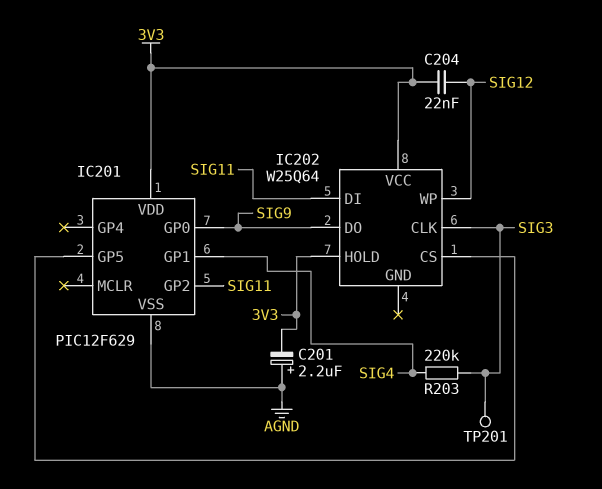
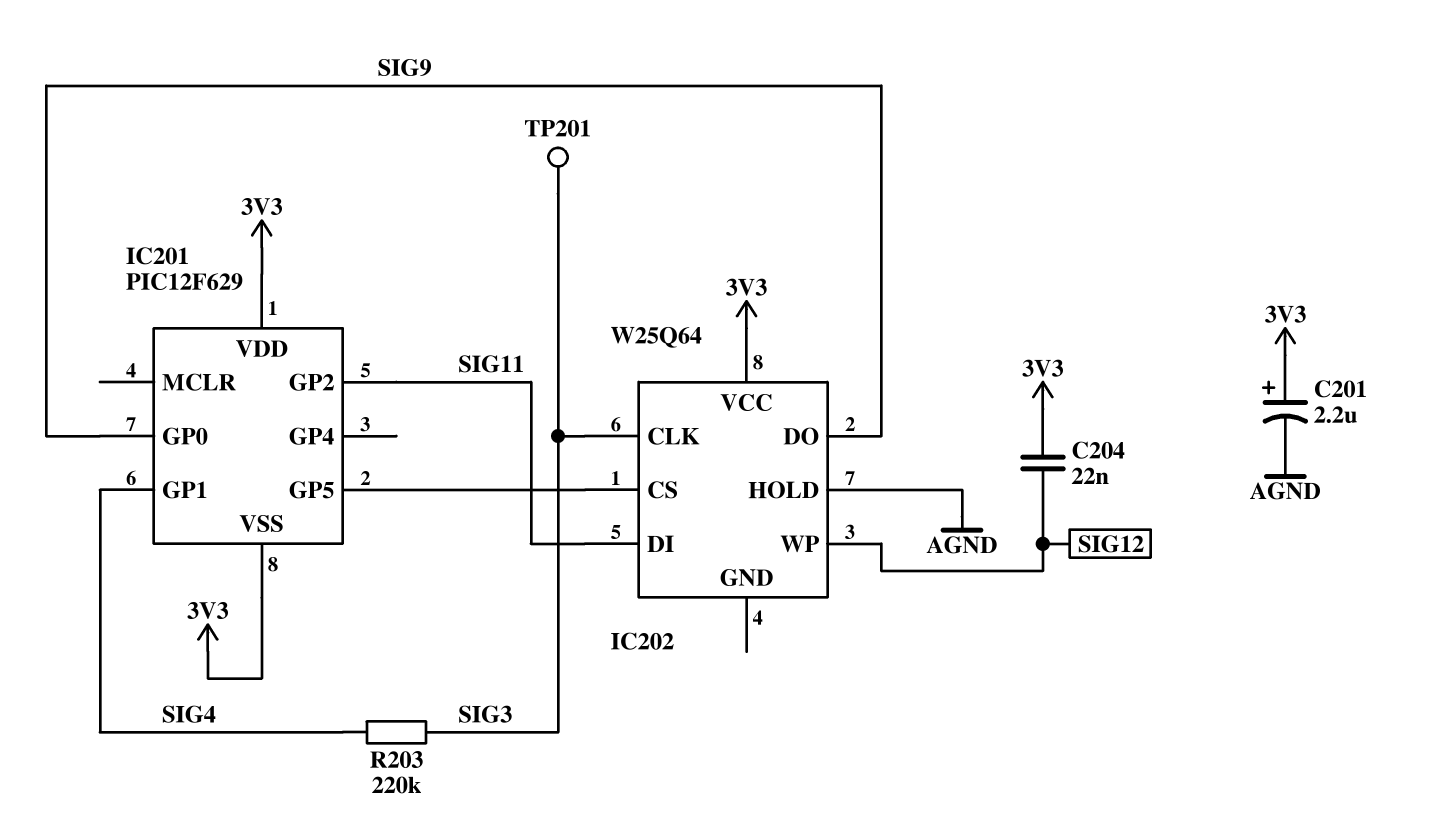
C201: 2.2uF (plus AGND, minus 3V3) -> 2.2uF (plus 3V3, minus AGND)
IC201 pin VSS: AGND -> 3V3
IC202 pin HOLD: 3V3 -> AGND

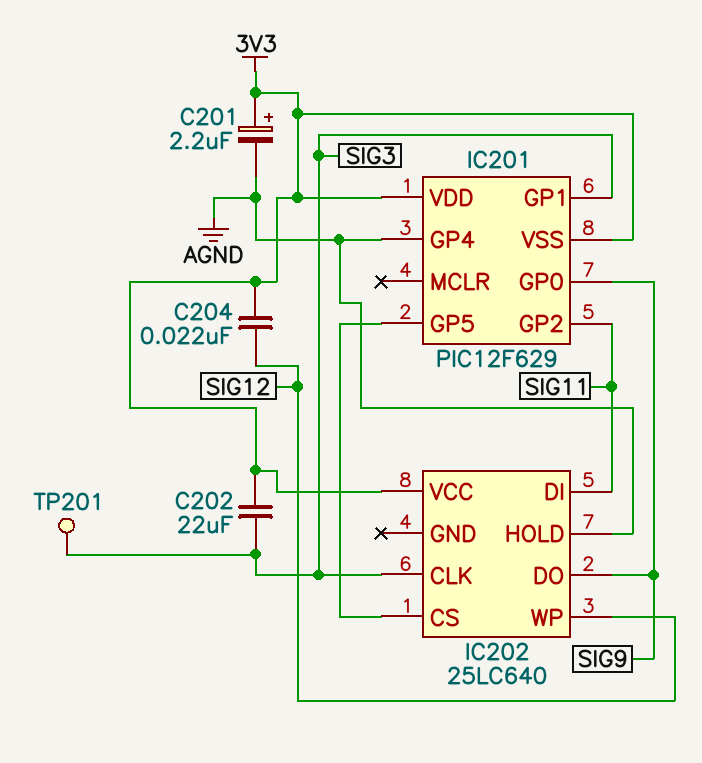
C202: none -> 22uF (3V3, SIG3)
IC201 pin GP1: SIG4 -> SIG3
IC201 pin GP4: none -> AGND
IC202: W25Q64 -> 25LC640
R203: 220k (SIG3, SIG4) -> none

